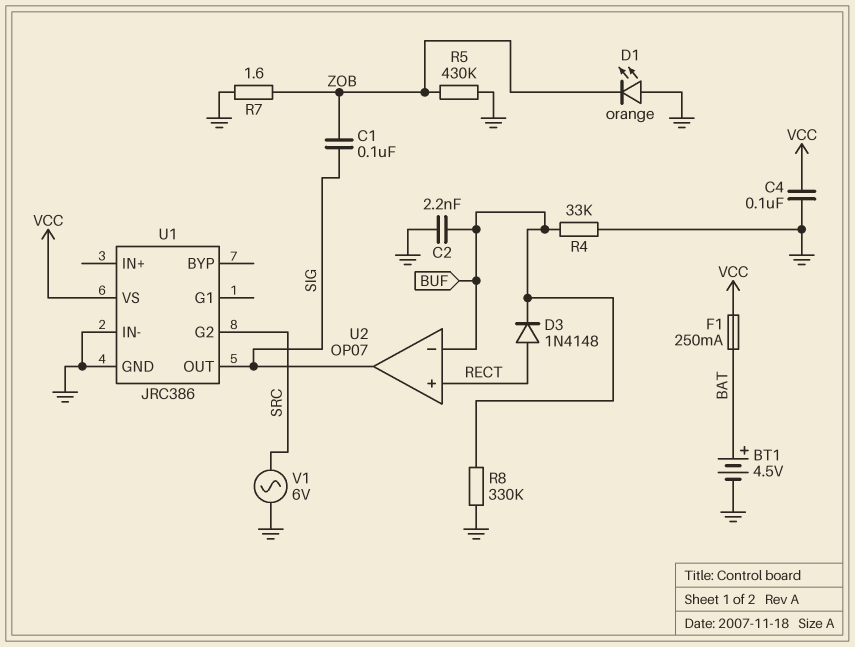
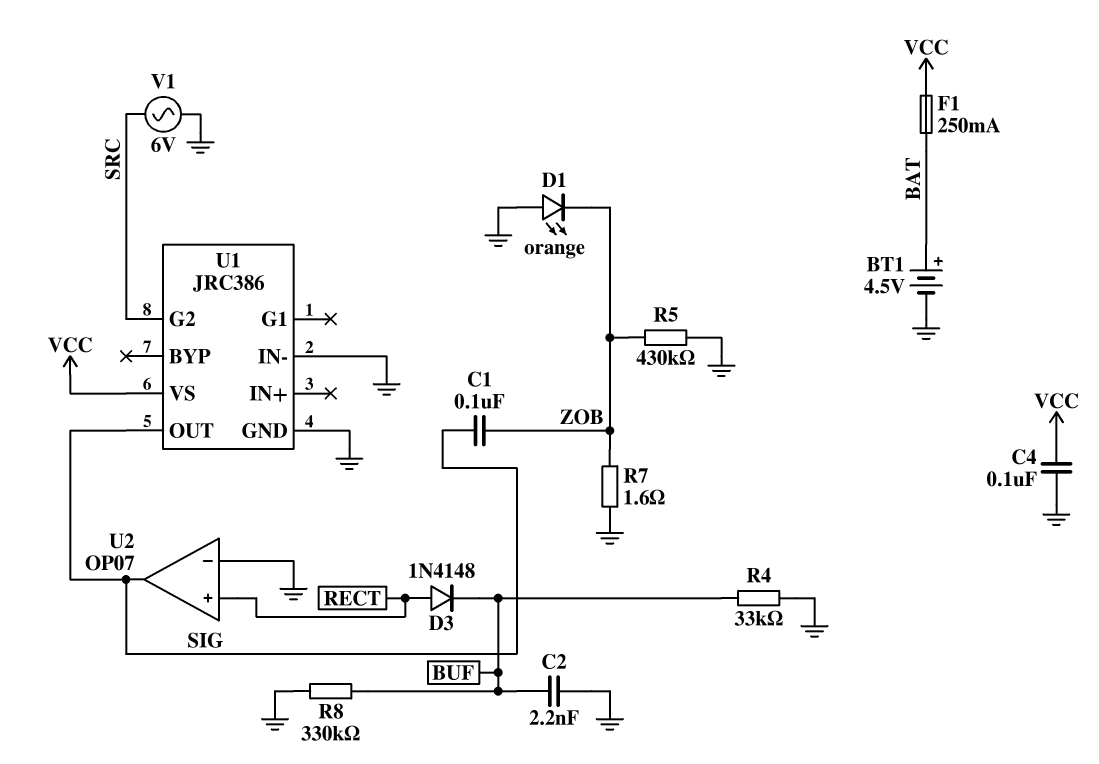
U2 pin in-: BUF -> GND

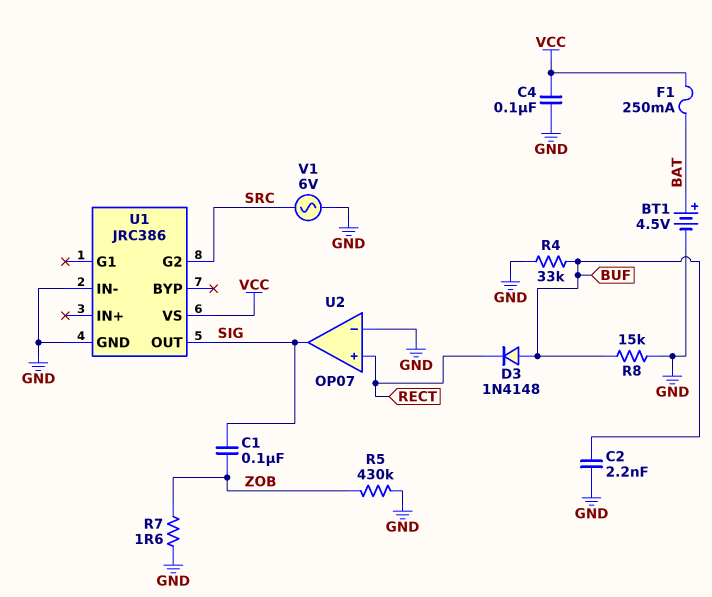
D1: LED orange (A GND, K ZOB) -> none
D3: diode 1N4148 (A RECT, K BUF) -> diode 1N4148 (A BUF, K RECT)
R8: 330k (BUF, GND) -> 15k (BUF, GND)

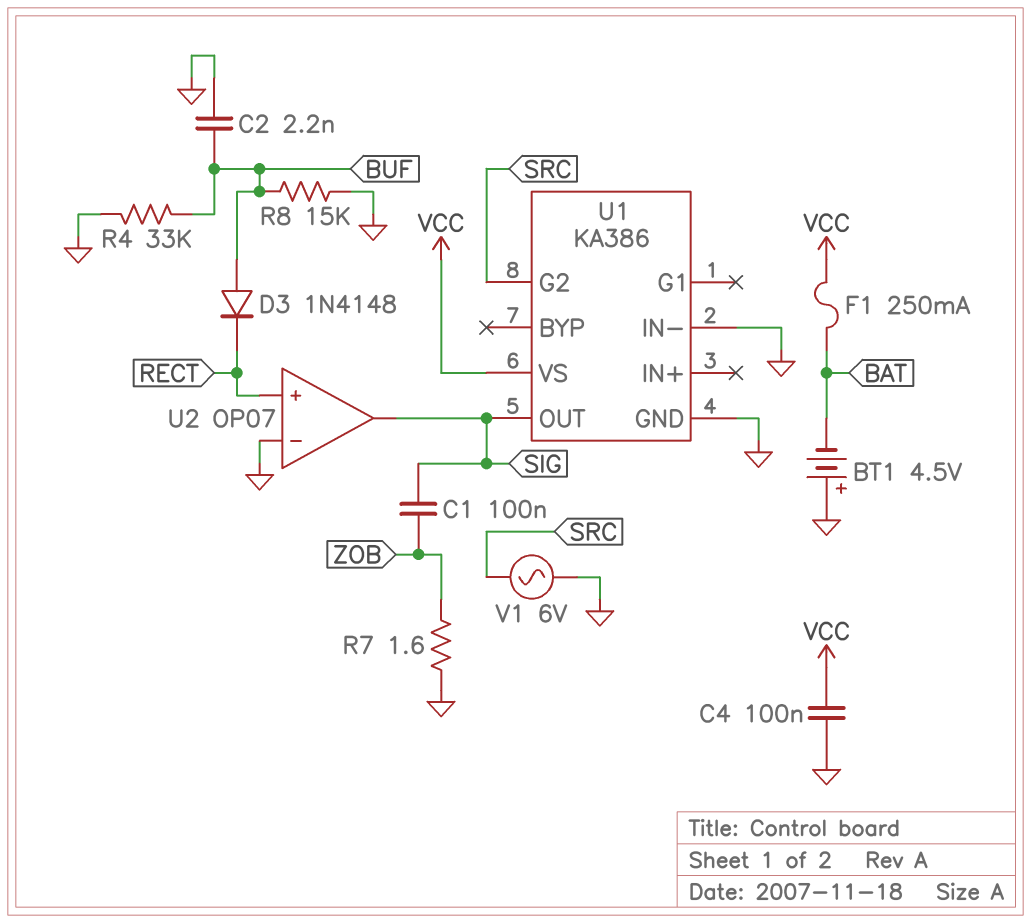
BT1: 4.5V (plus BAT, minus GND) -> 4.5V (plus GND, minus BAT)
R5: 430k (GND, ZOB) -> none
U1: JRC386 -> KA386

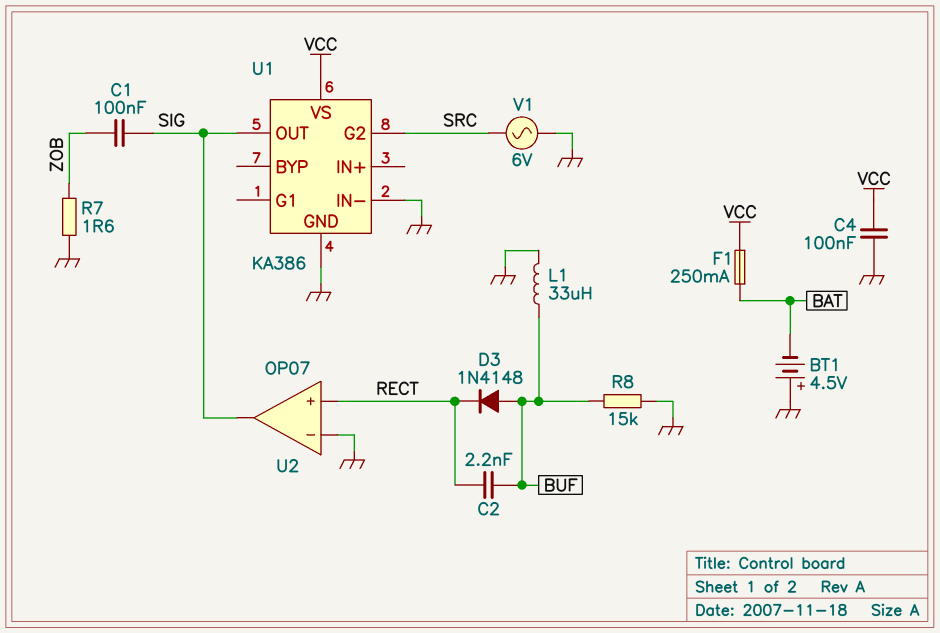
C2: 2.2nF (BUF, GND) -> 2.2nF (BUF, RECT)
L1: none -> 33uH (BUF, GND)
R4: 33k (BUF, GND) -> none

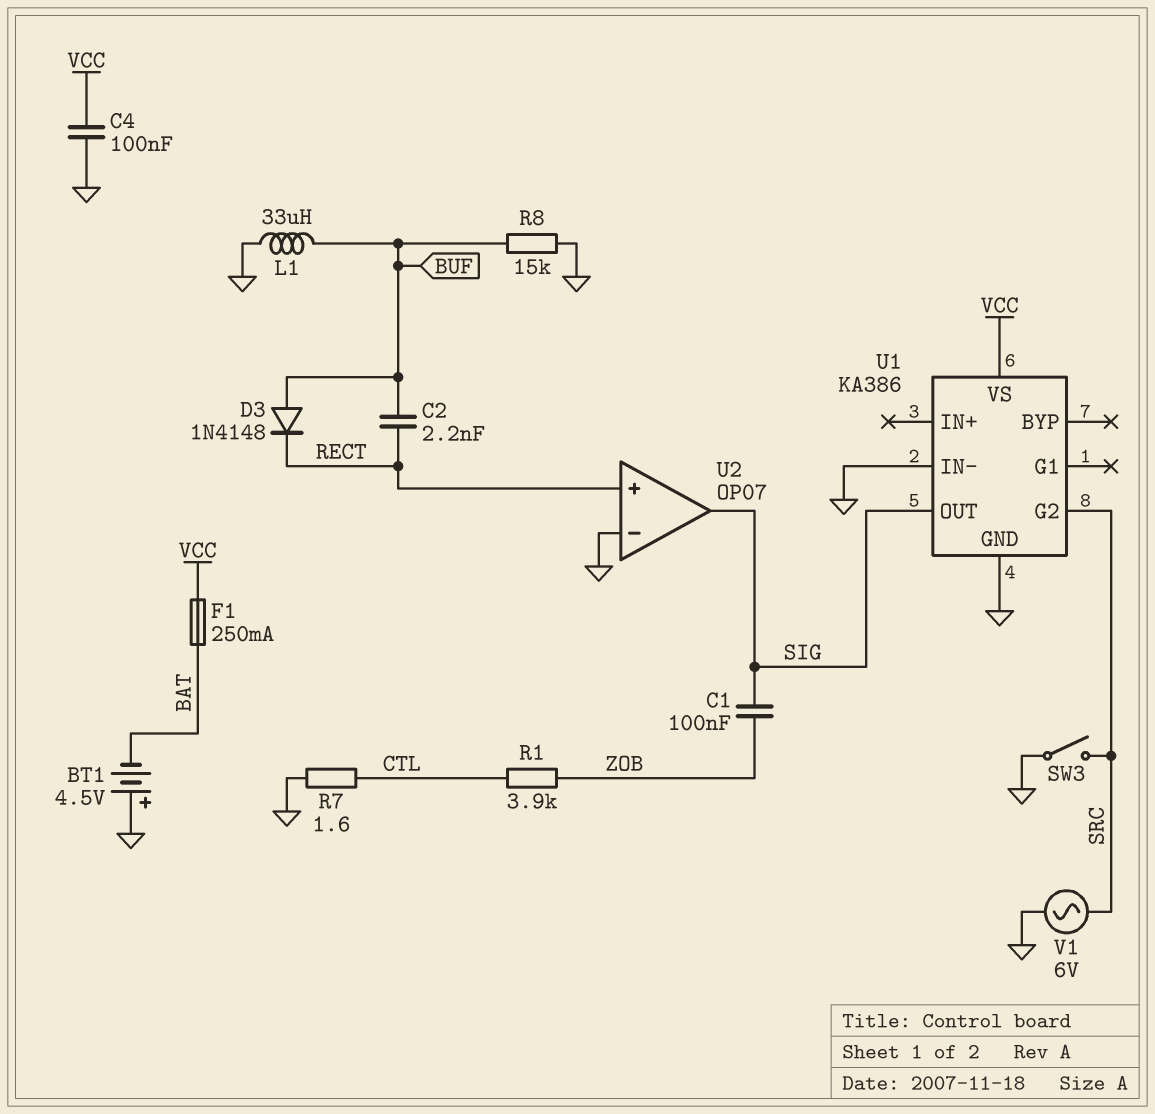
R1: none -> 3.9k (CTL, ZOB)
R7: 1.6 (GND, ZOB) -> 1.6 (CTL, GND)
SW3: none -> switch (GND, SRC)

